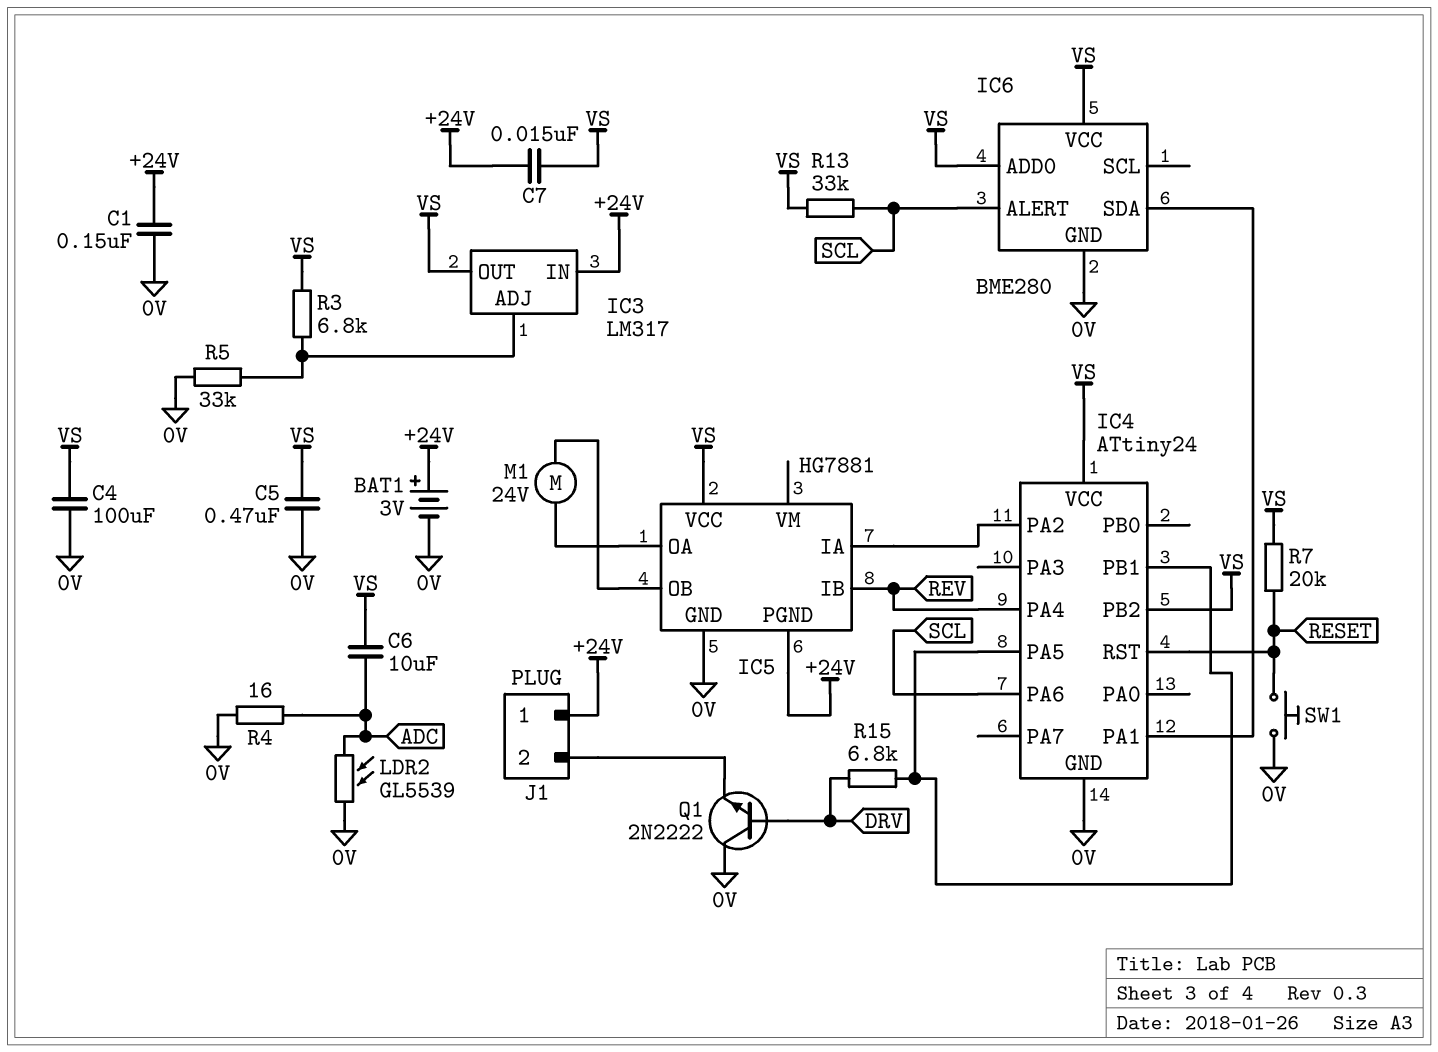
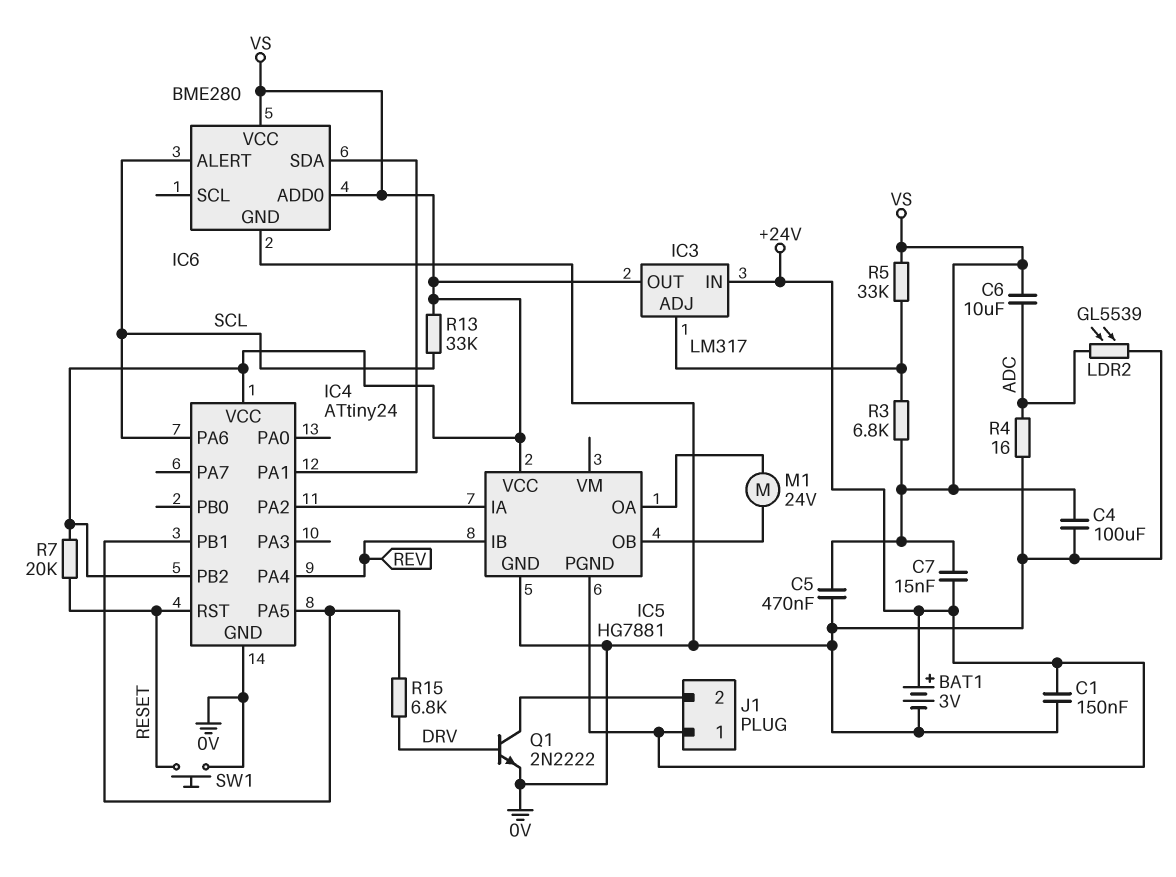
Q1: NPN 2N2222 (B DRV, C 0V, E J1/2) -> NPN 2N2222 (B DRV, C J1/2, E 0V)
R5: 33k (0V, IC3/ADJ) -> 33k (IC3/ADJ, VS)

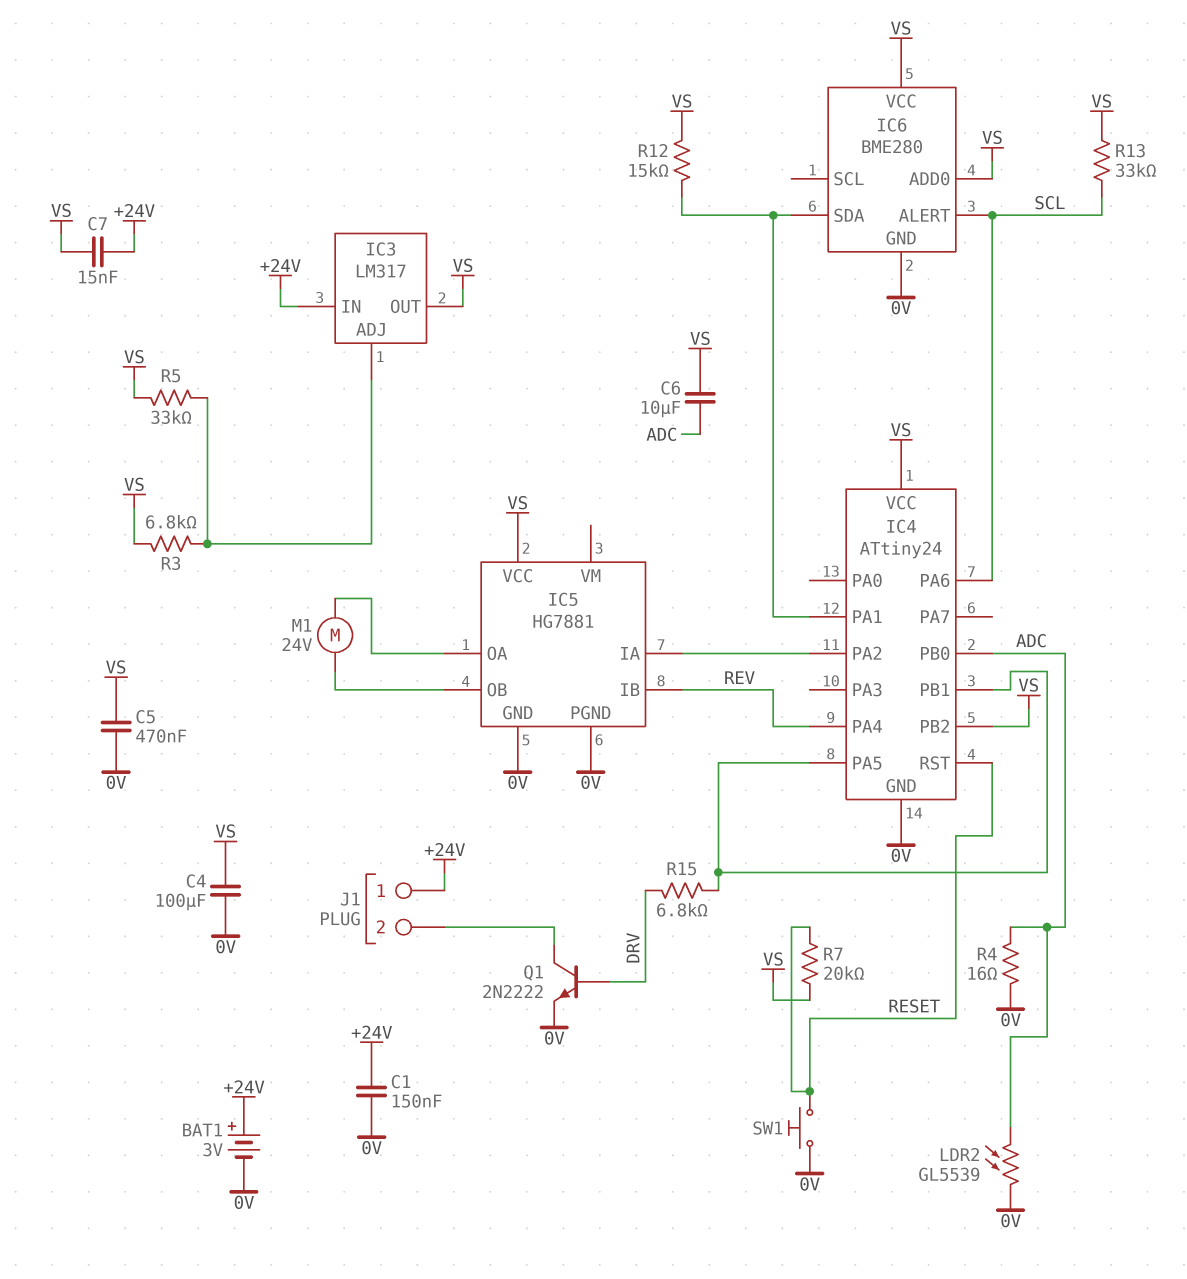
IC4 pin PB0: none -> ADC
IC5 pin PGND: +24V -> 0V
R12: none -> 15k (IC4/PA1, VS)

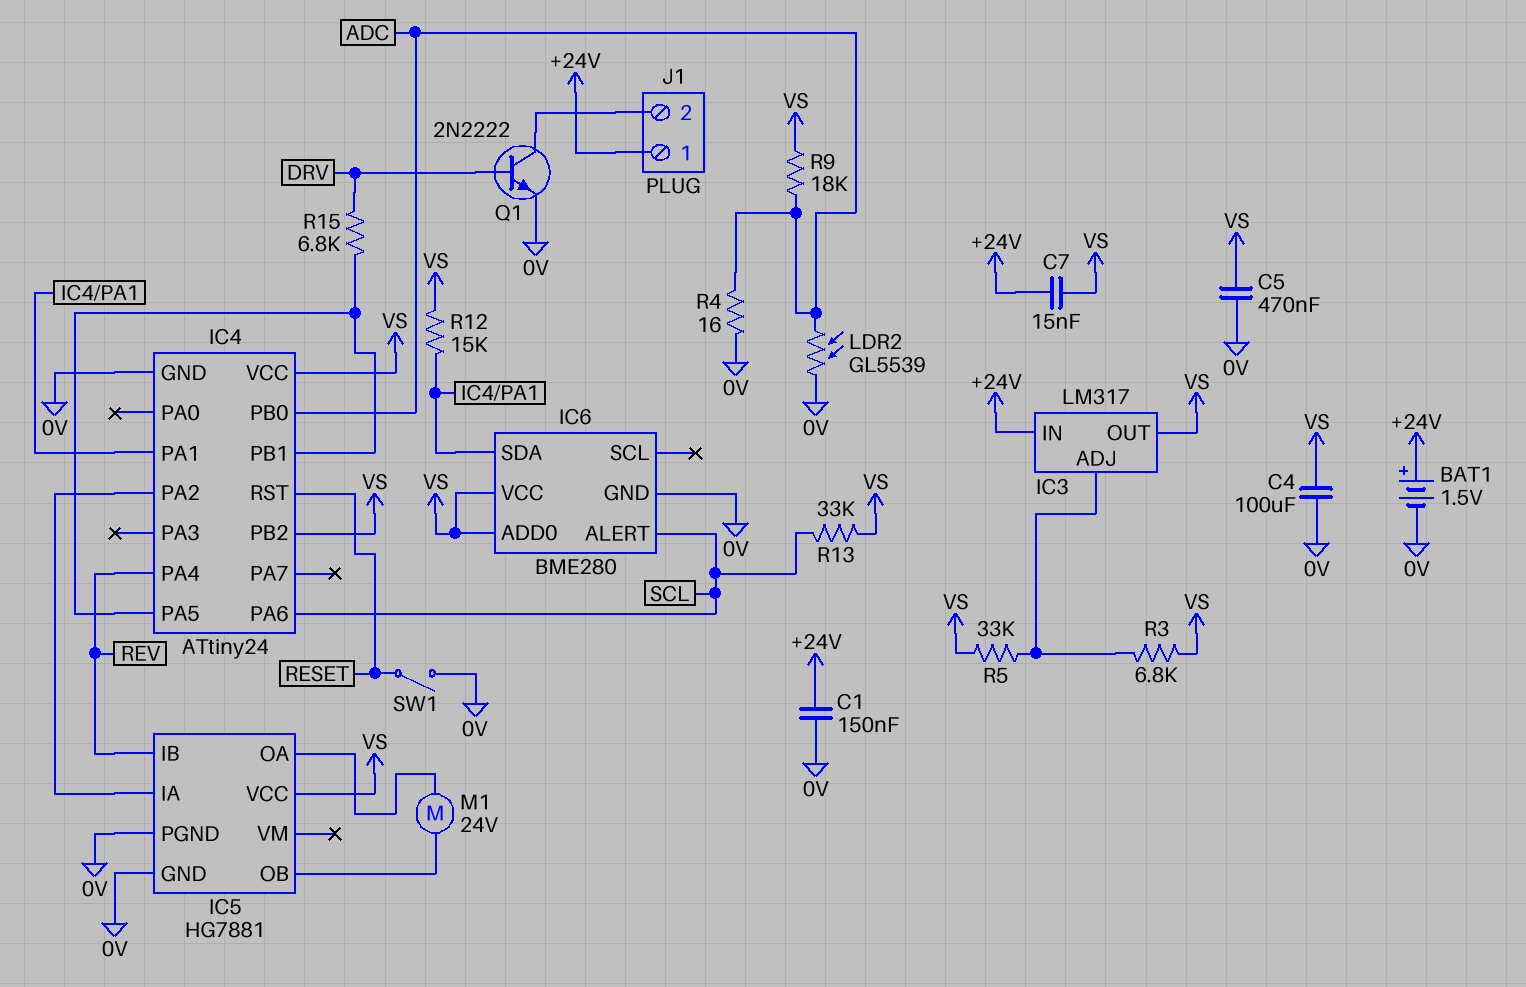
BAT1: 3V (plus +24V, minus 0V) -> 1.5V (plus +24V, minus 0V)
C6: 10uF (ADC, VS) -> none
R7: 20k (RESET, VS) -> none
R9: none -> 18k (ADC, VS)
SW1: button (0V, RESET) -> switch (0V, RESET)

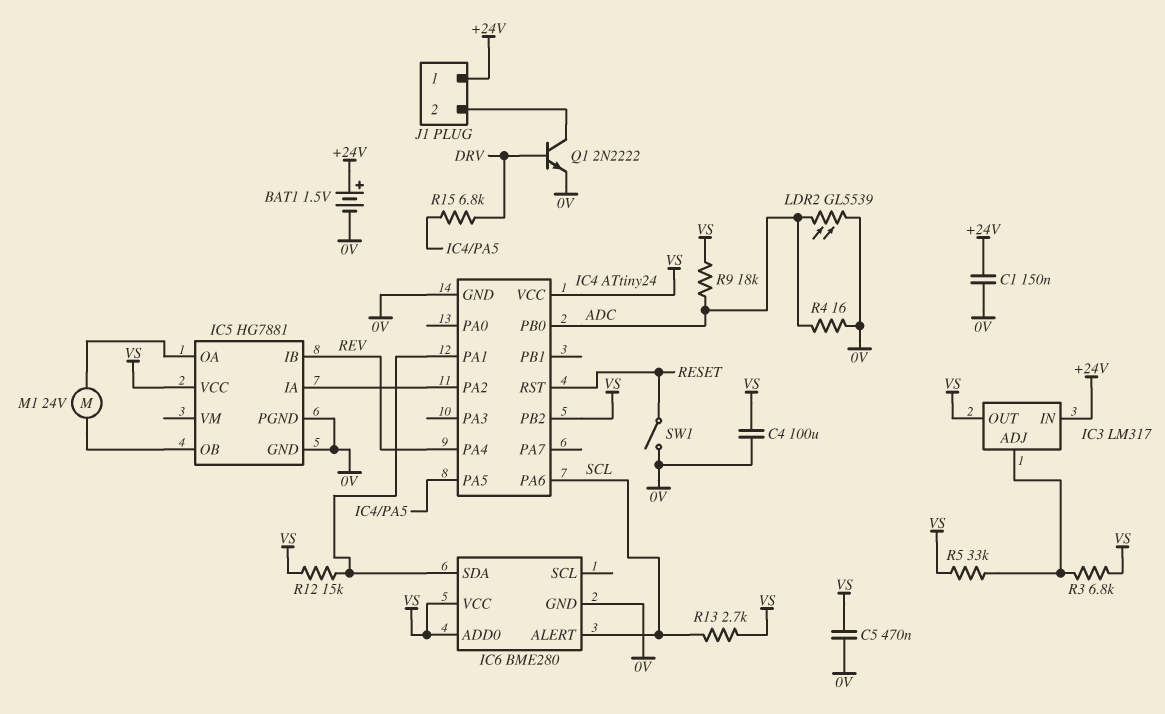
C7: 15nF (+24V, VS) -> none
IC4 pin PB1: IC4/PA5 -> none
R13: 33k (SCL, VS) -> 2.7k (SCL, VS)

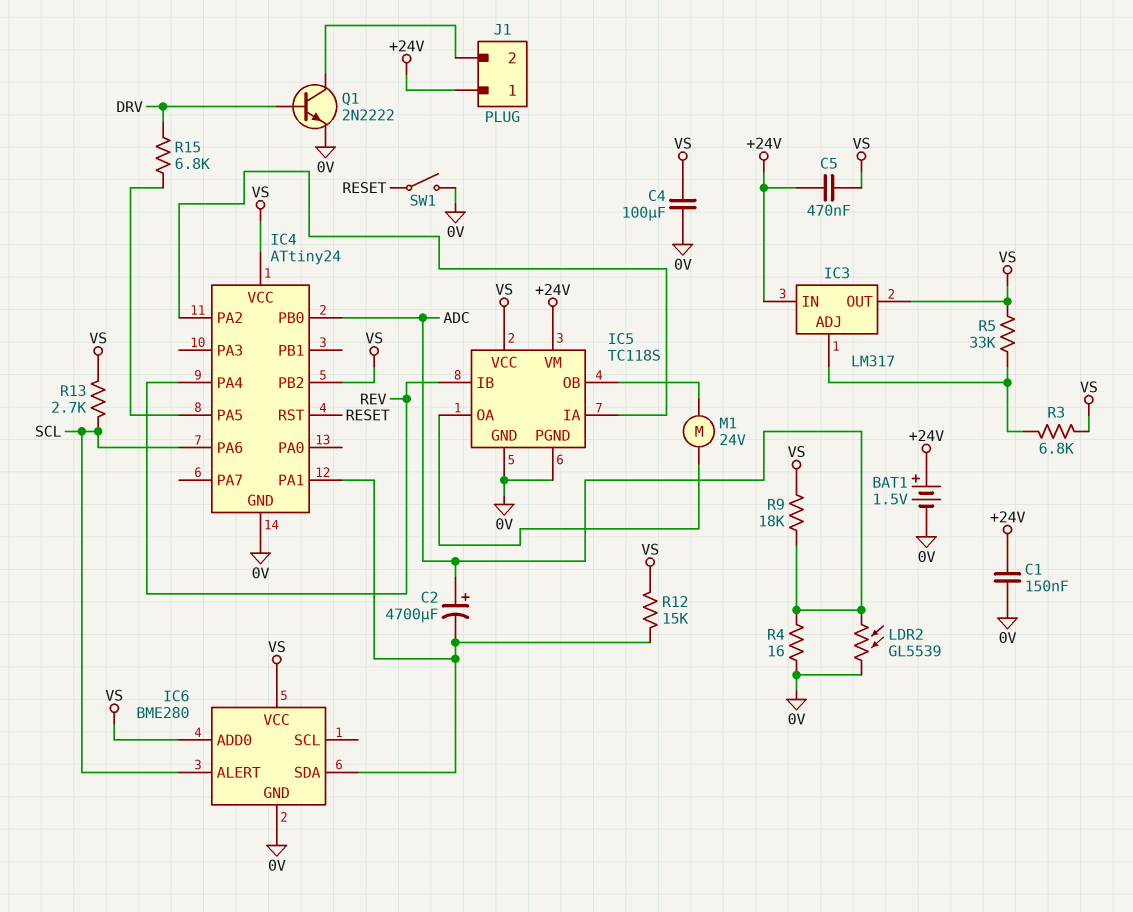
C2: none -> 4700uF (plus ADC, minus IC4/PA1)
C5: 470nF (0V, VS) -> 470nF (+24V, VS)
IC5: HG7881 -> TC118S
IC5 pin VM: none -> +24V

